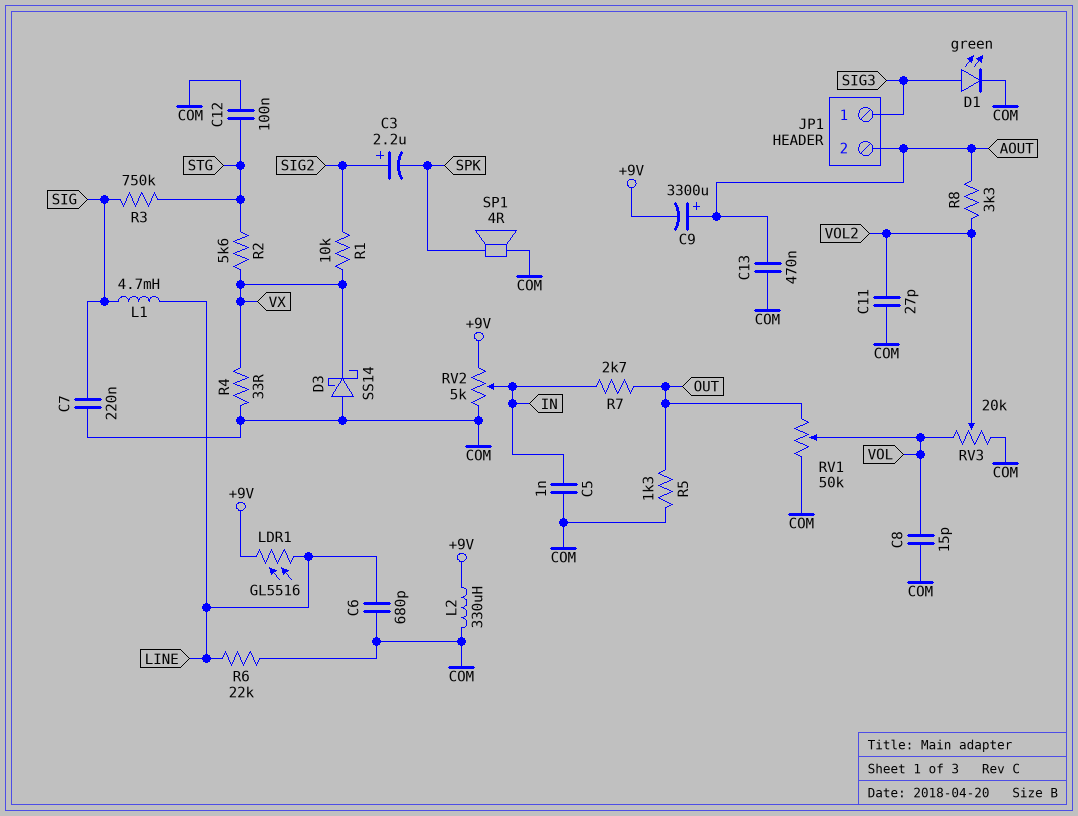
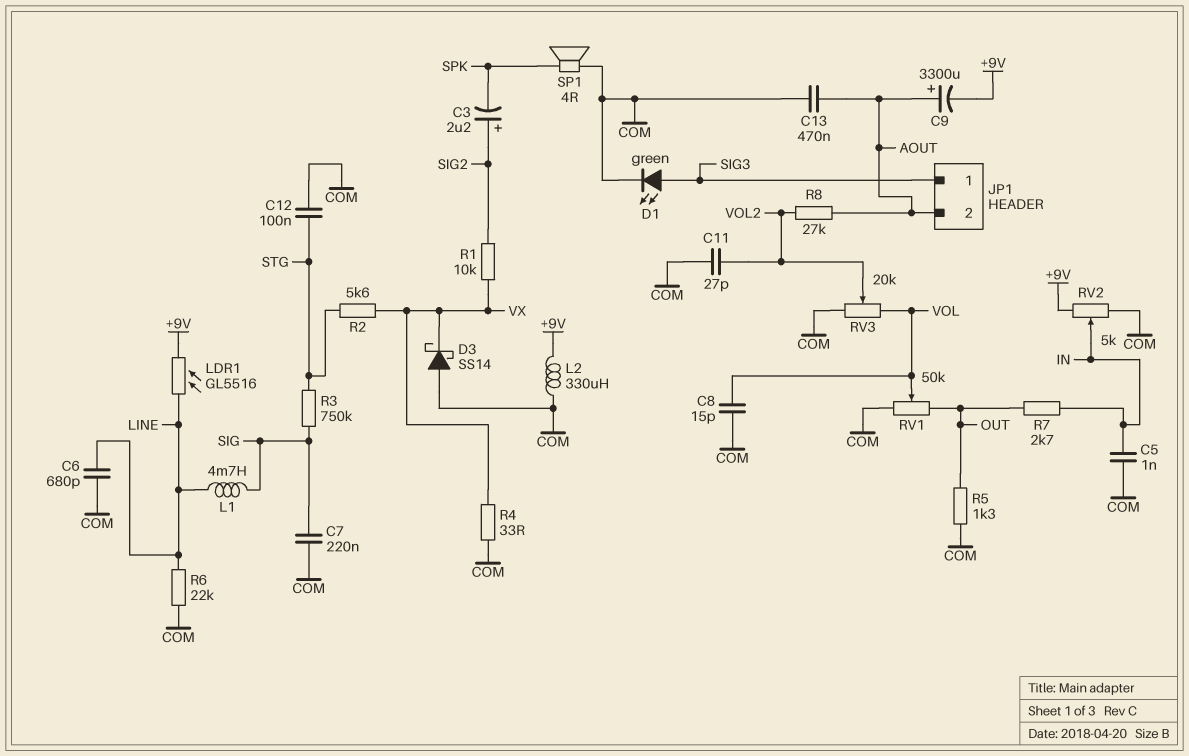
R8: 3.3k (AOUT, VOL2) -> 27k (AOUT, VOL2)

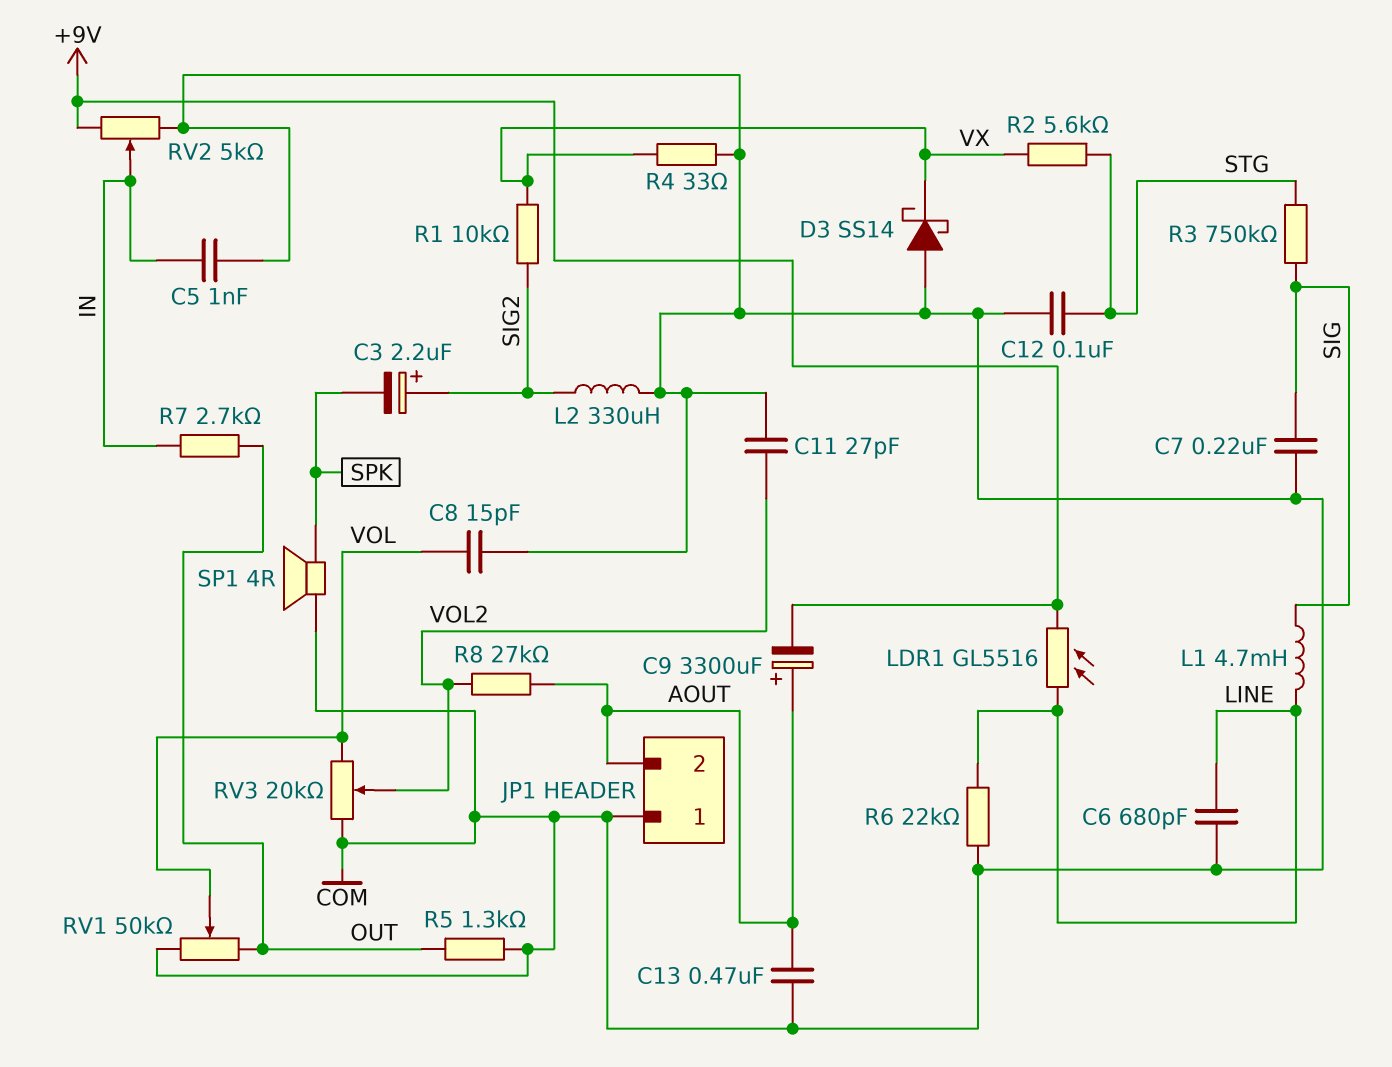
D1: LED green (A SIG3, K COM) -> none
JP1 pin 1: SIG3 -> COM
L2: 330uH (+9V, COM) -> 330uH (COM, SIG2)

